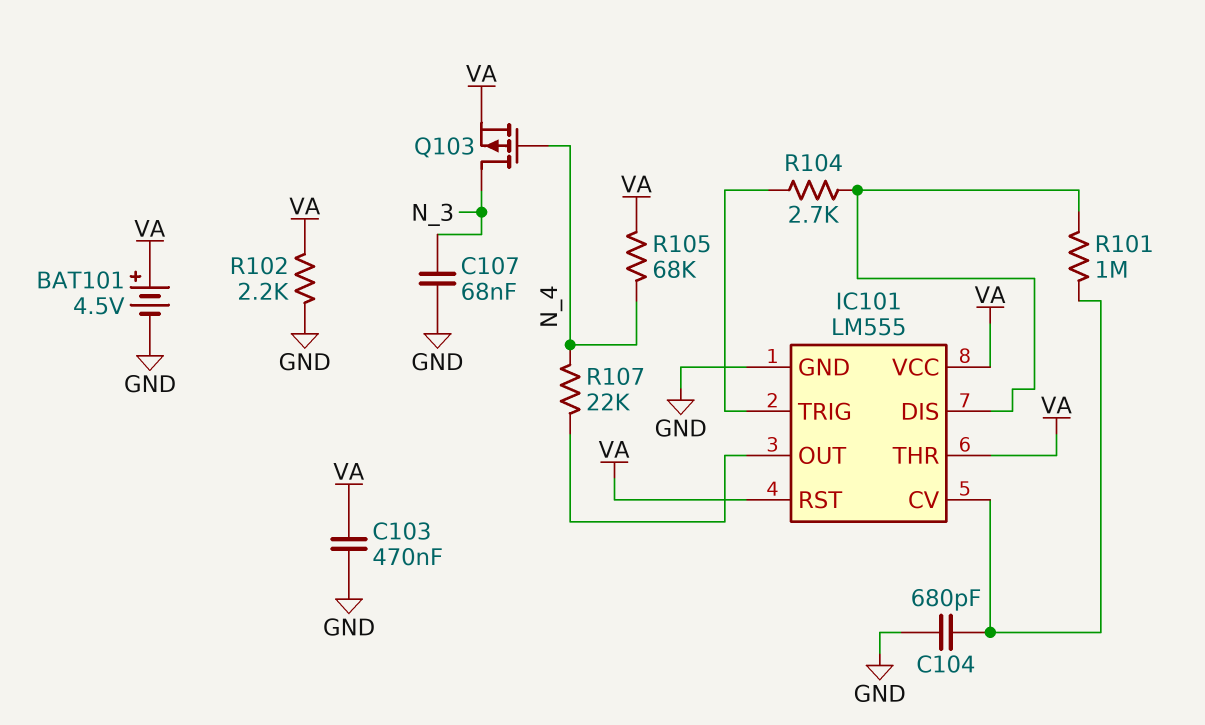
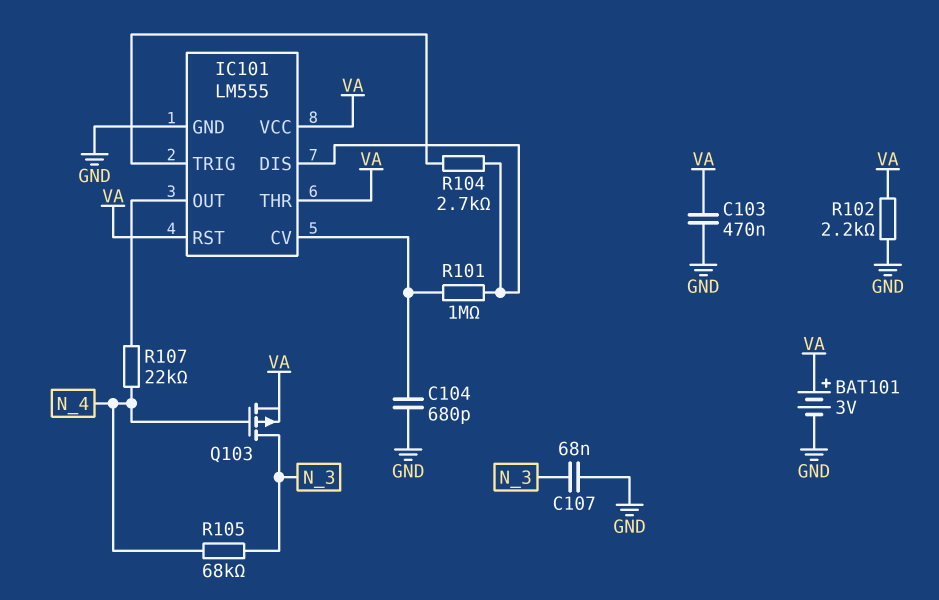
BAT101: 4.5V (plus VA, minus GND) -> 3V (plus VA, minus GND)
R105: 68k (N_4, VA) -> 68k (N_3, N_4)

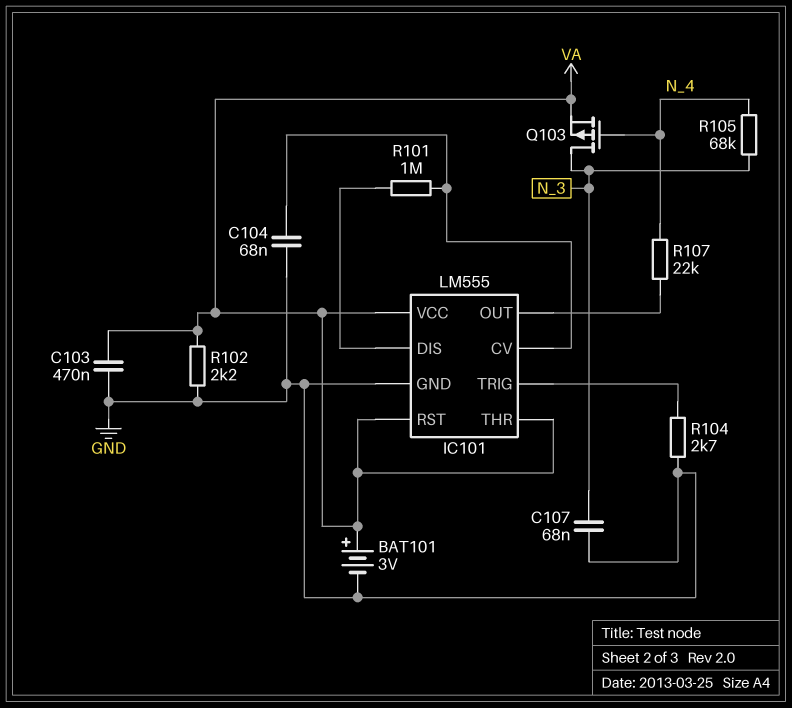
C104: 680pF (GND, IC101/CV) -> 68nF (GND, IC101/CV)
R104: 2.7k (IC101/DIS, IC101/TRIG) -> 2.7k (GND, IC101/TRIG)

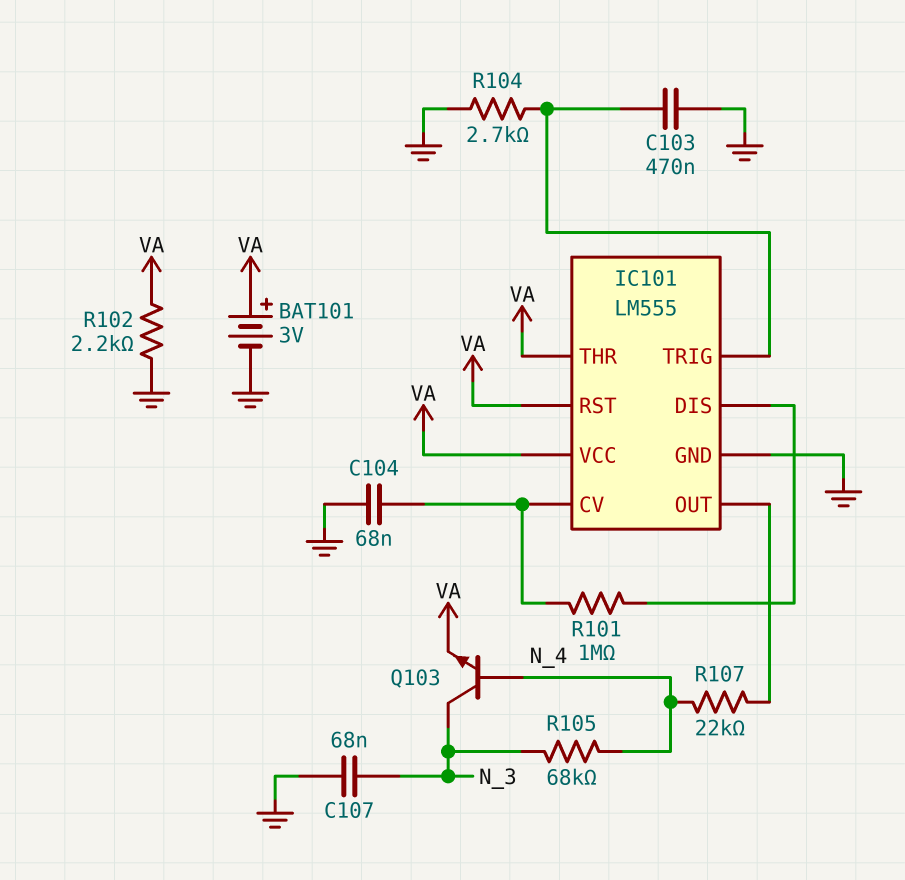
C103: 470nF (GND, VA) -> 470nF (GND, IC101/TRIG)
Q103: PMOS (G N_4, D N_3, S VA) -> NPN (B N_4, C N_3, E VA)

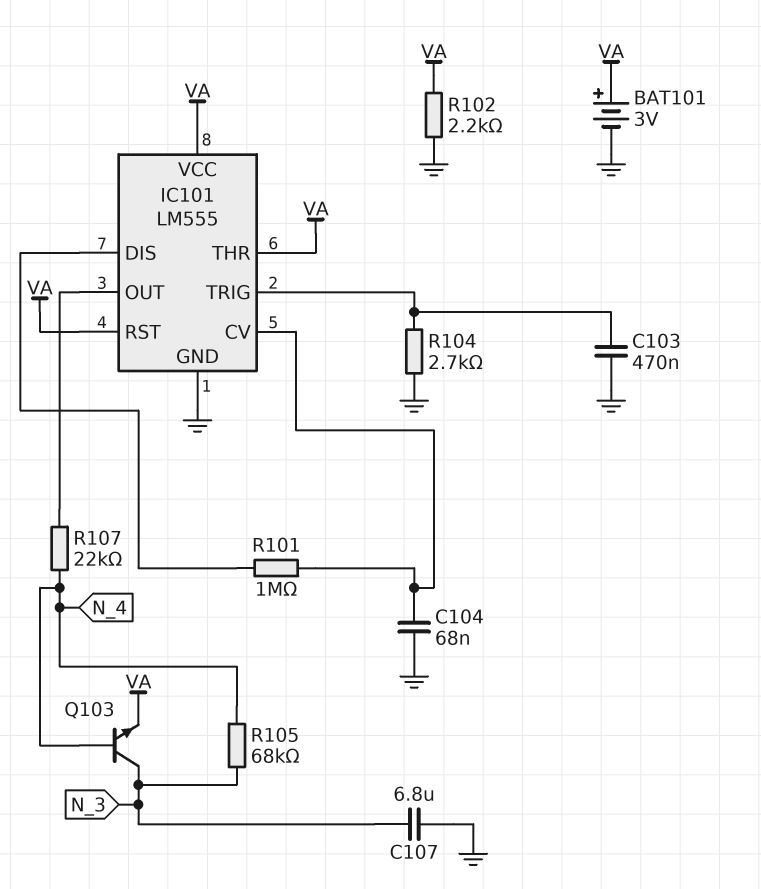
C107: 68nF (GND, N_3) -> 6.8uF (GND, N_3)

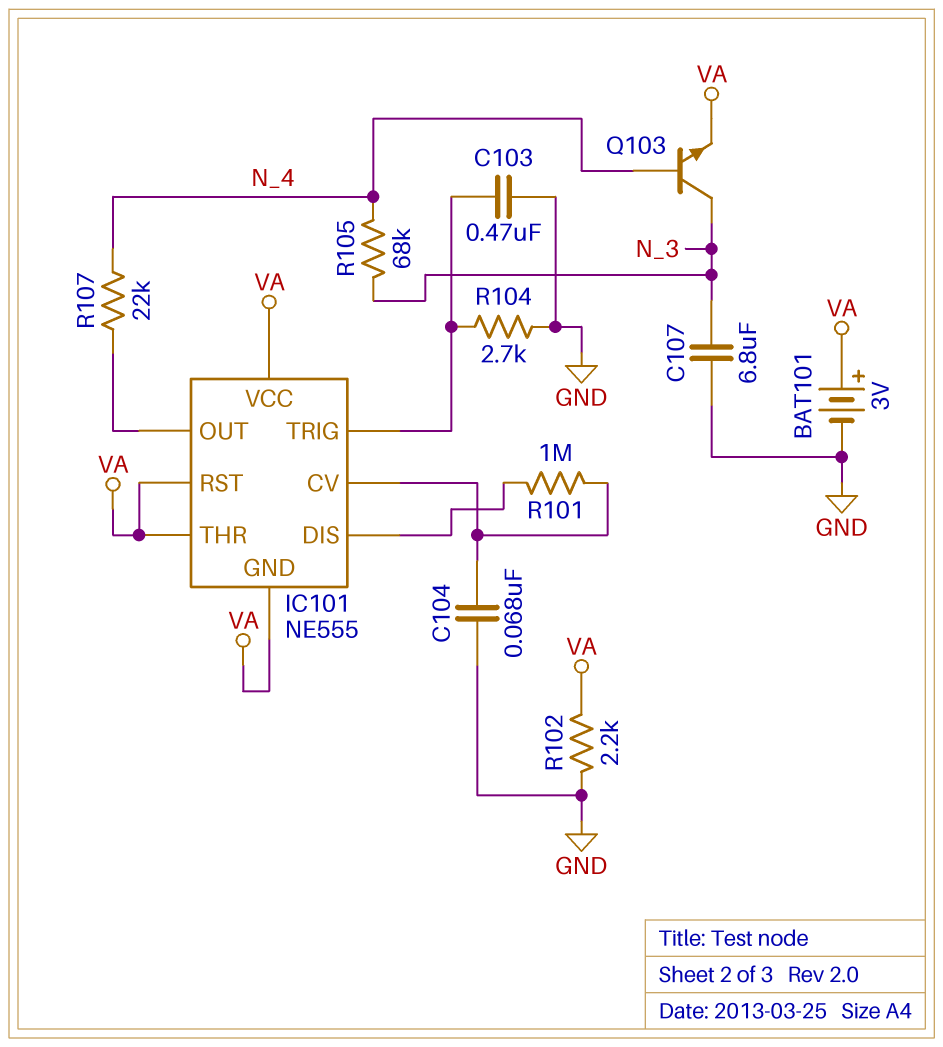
IC101: LM555 -> NE555
IC101 pin GND: GND -> VA

